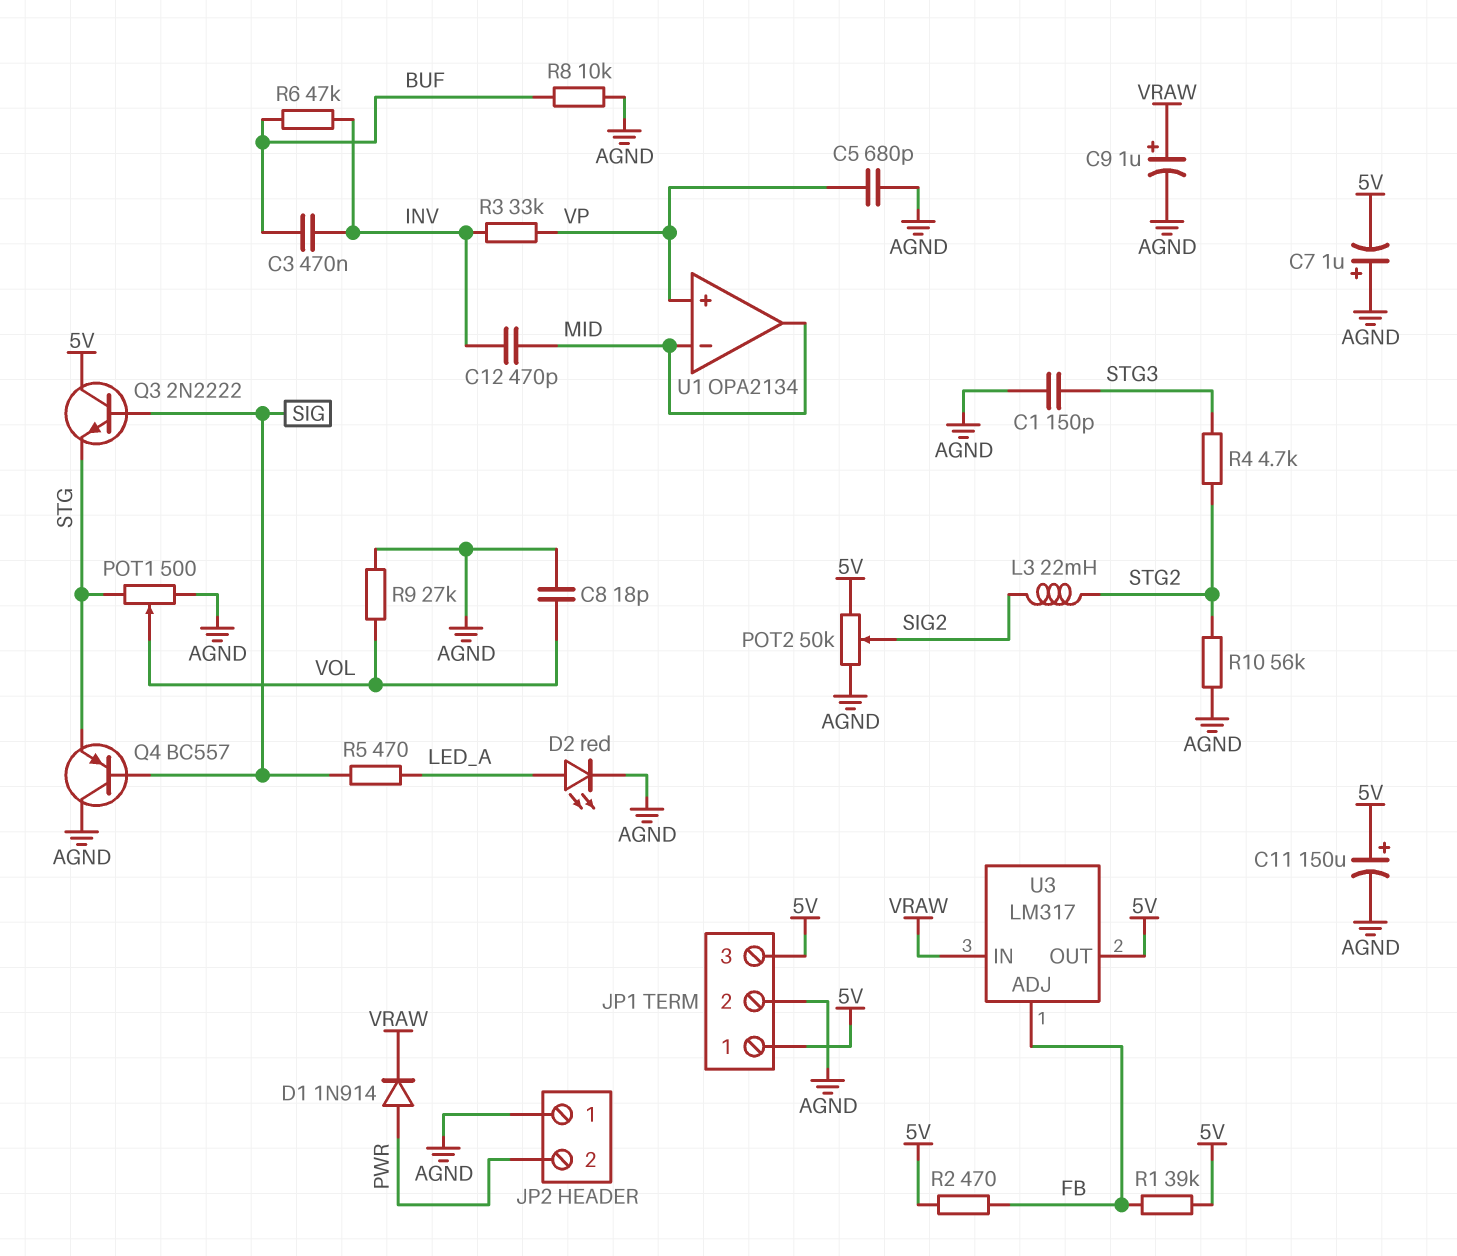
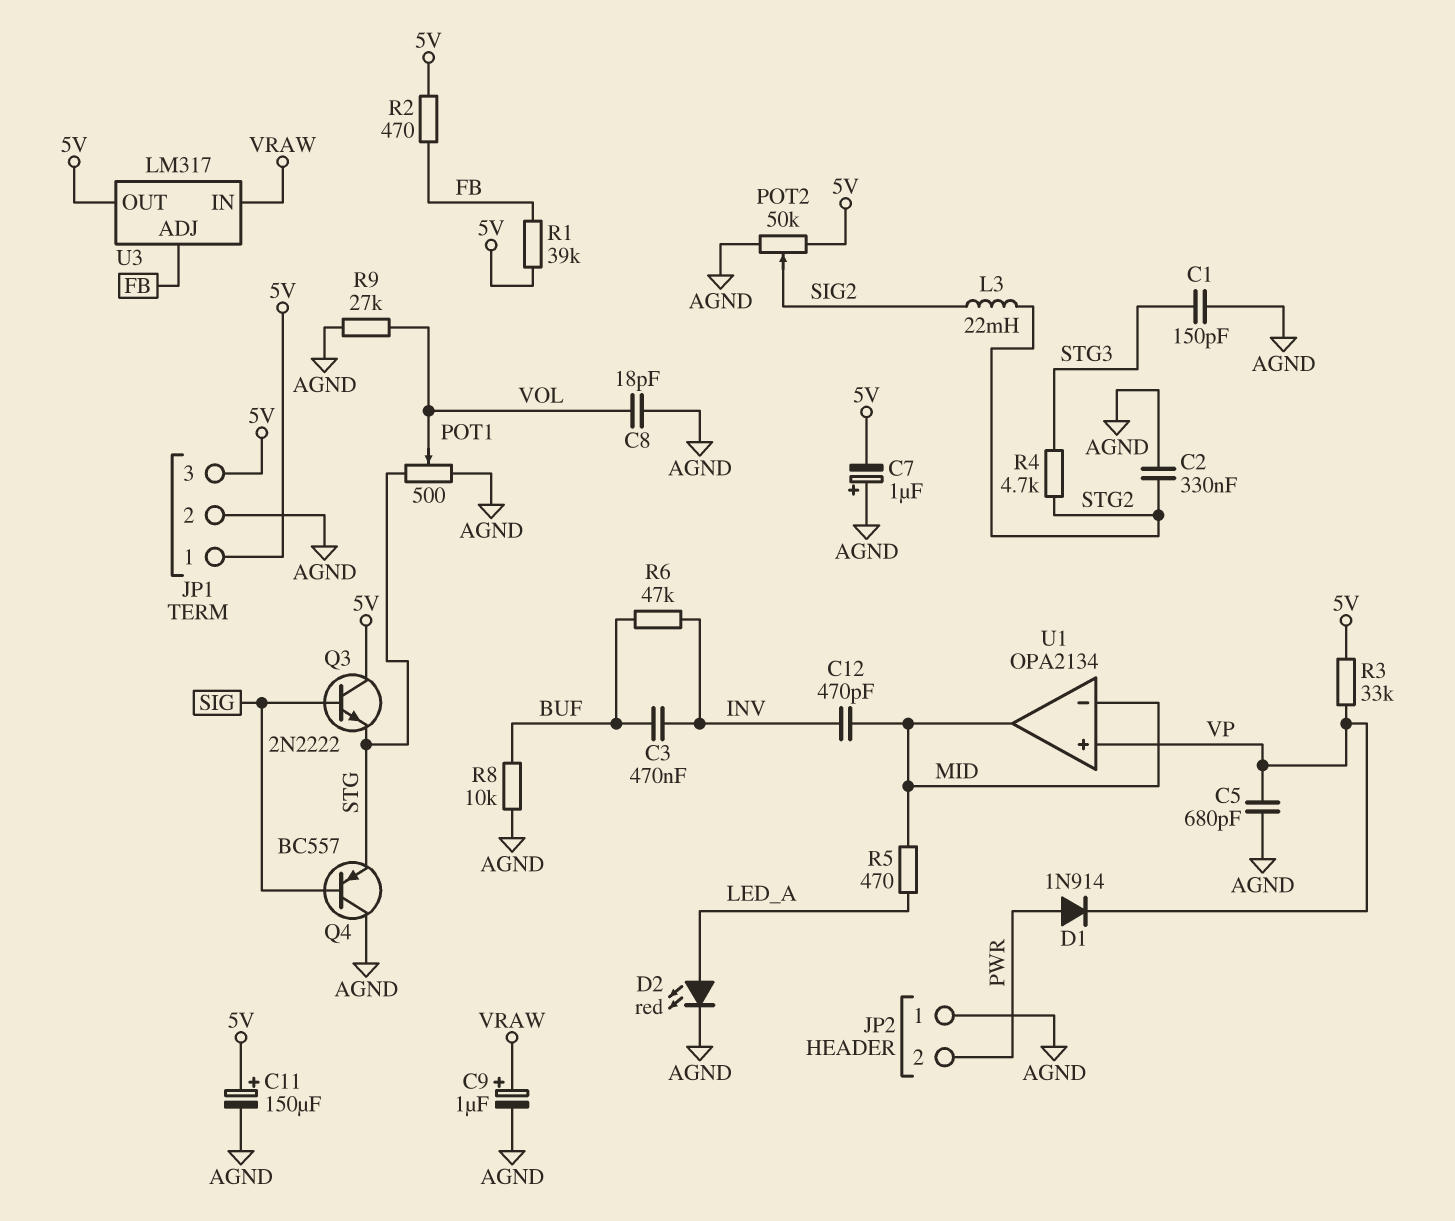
C2: none -> 330nF (AGND, STG2)
D1: diode 1N914 (A PWR, K VRAW) -> diode 1N914 (A PWR, K VP)
R3: 33k (INV, VP) -> 33k (5V, VP)
R5: 470 (LED_A, SIG) -> 470 (LED_A, MID)
R10: 56k (AGND, STG2) -> none

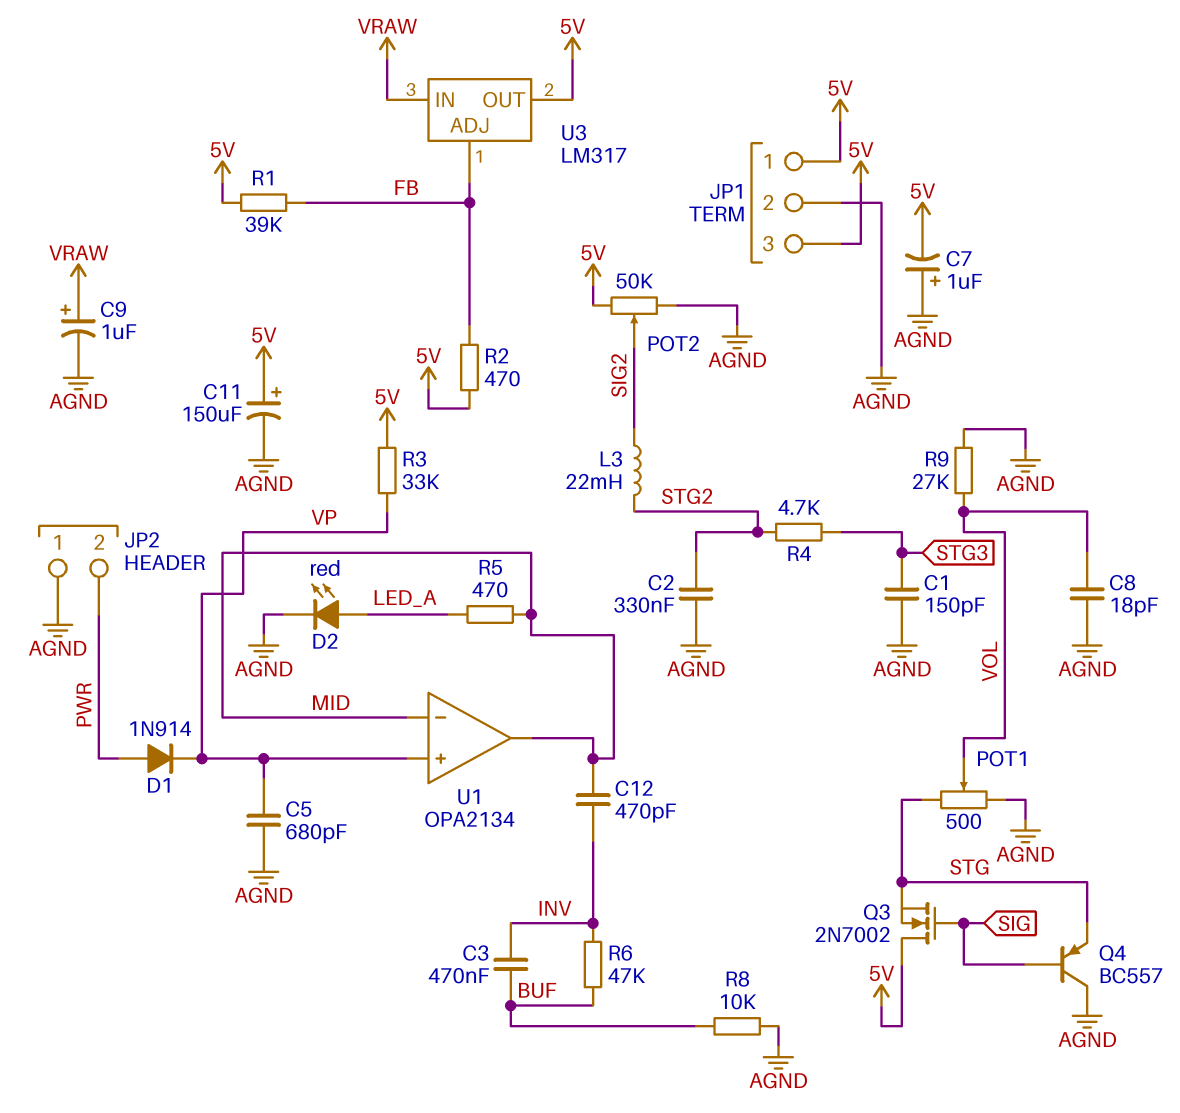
Q3: NPN 2N2222 (B SIG, C 5V, E STG) -> NMOS 2N7002 (G SIG, D 5V, S STG)

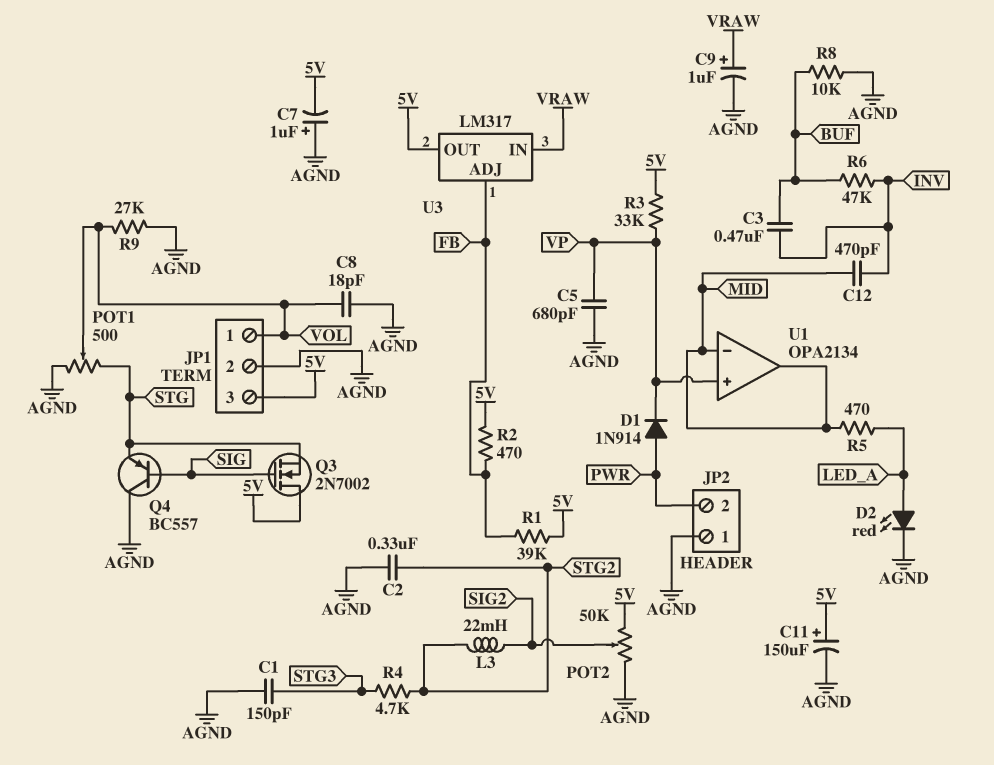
JP1 pin 1: 5V -> VOL

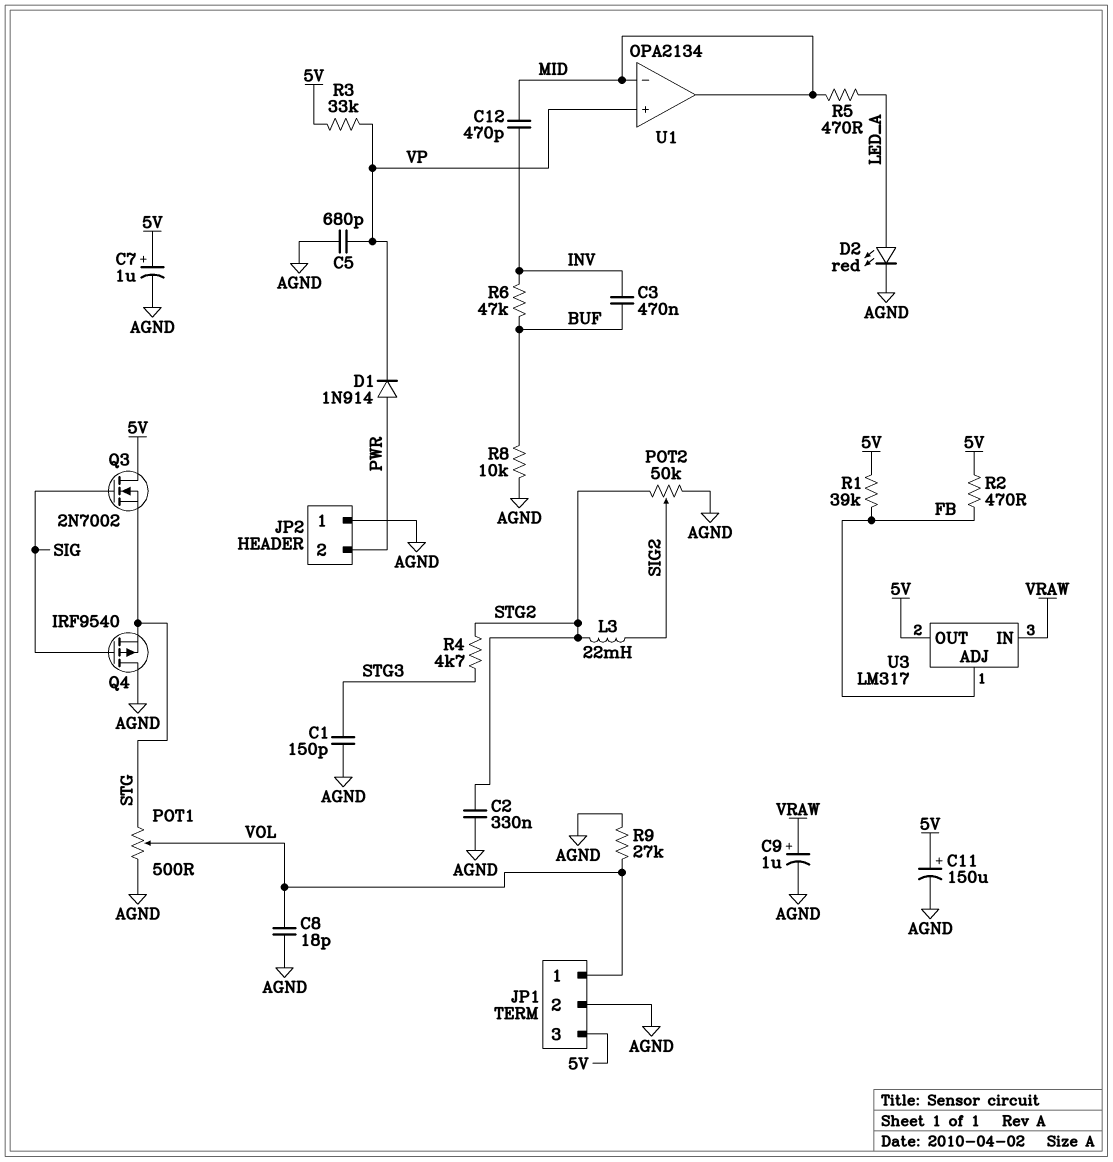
C7: 1uF (plus AGND, minus 5V) -> 1uF (plus 5V, minus AGND)
POT2: 50k (5V, AGND, wiper SIG2) -> 50k (AGND, STG2, wiper SIG2)
Q4: PNP BC557 (B SIG, C AGND, E STG) -> PMOS IRF9540 (G SIG, D AGND, S STG)

